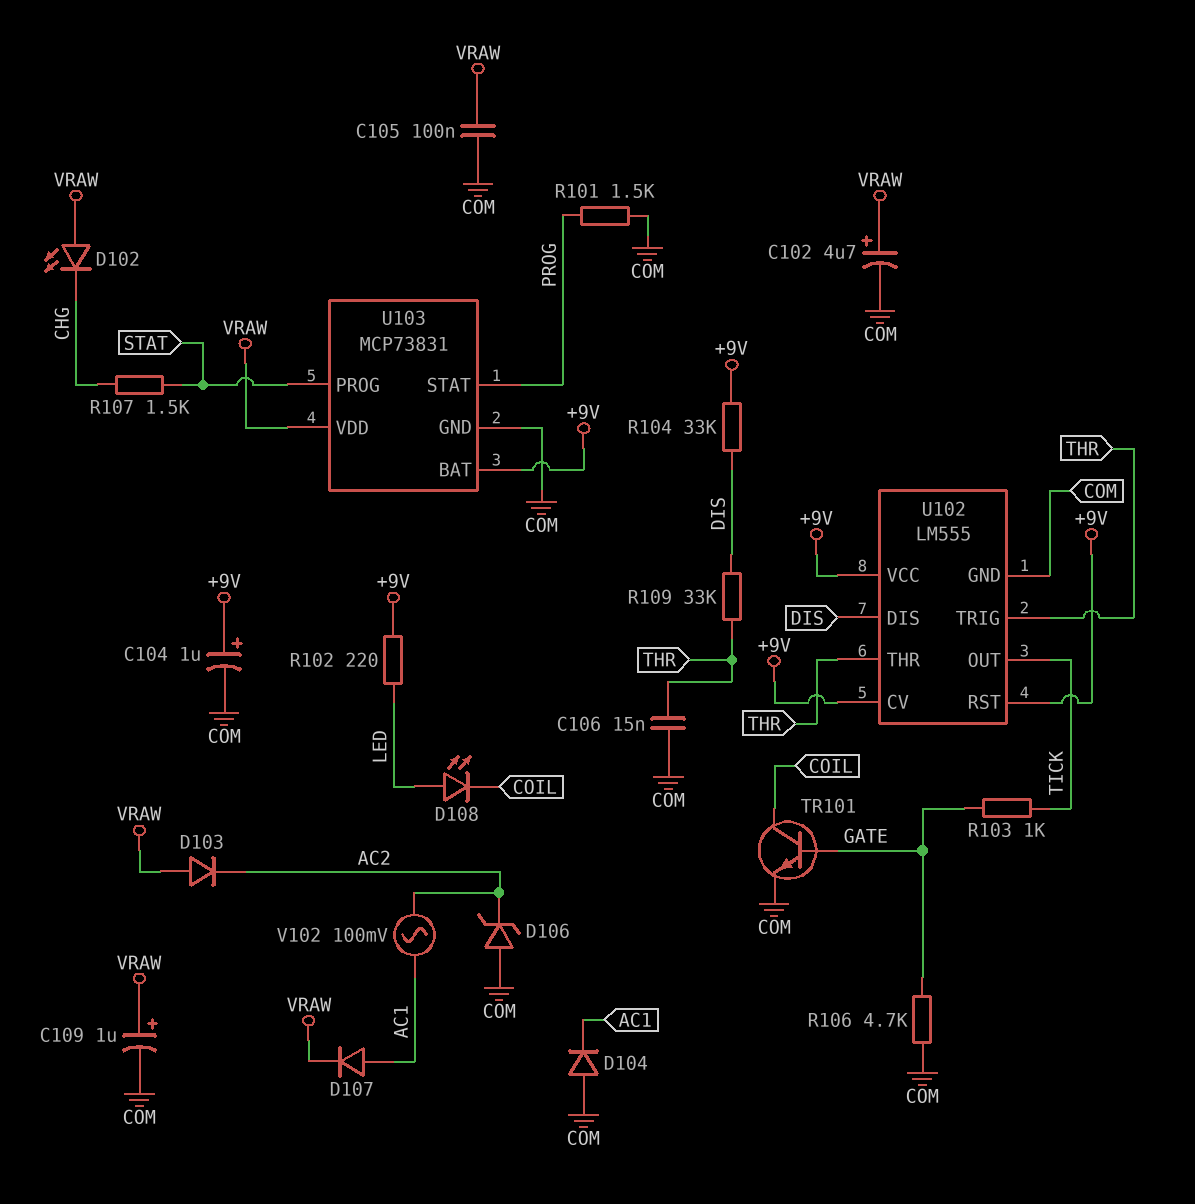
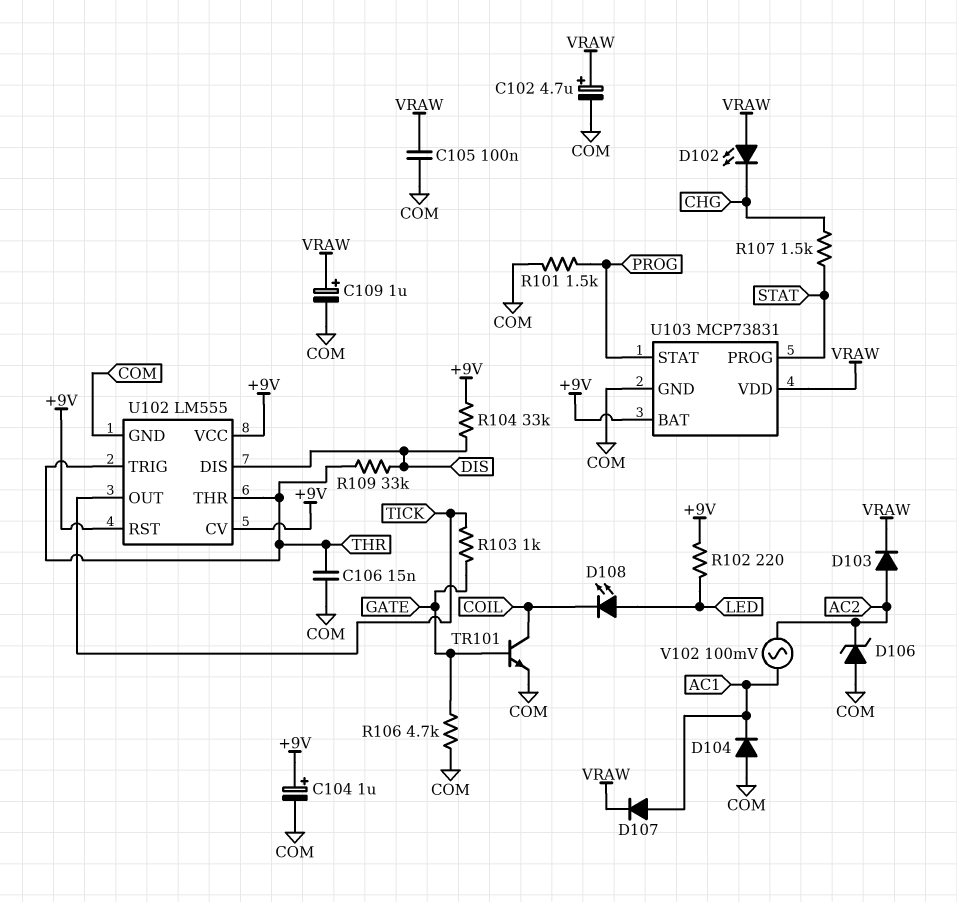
D103: diode (A VRAW, K AC2) -> diode (A AC2, K VRAW)

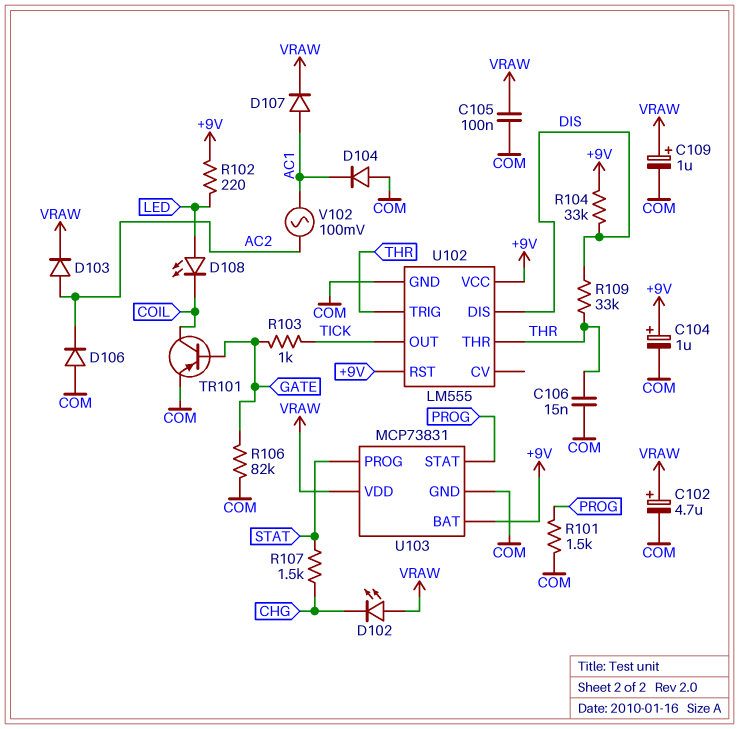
D106: zener (A COM, K AC2) -> diode (A COM, K AC2)
R106: 4.7k (COM, GATE) -> 82k (COM, GATE)
TR101: NPN (B GATE, C COIL, E COM) -> PNP (B GATE, C COIL, E COM)
U102 pin CV: +9V -> none

